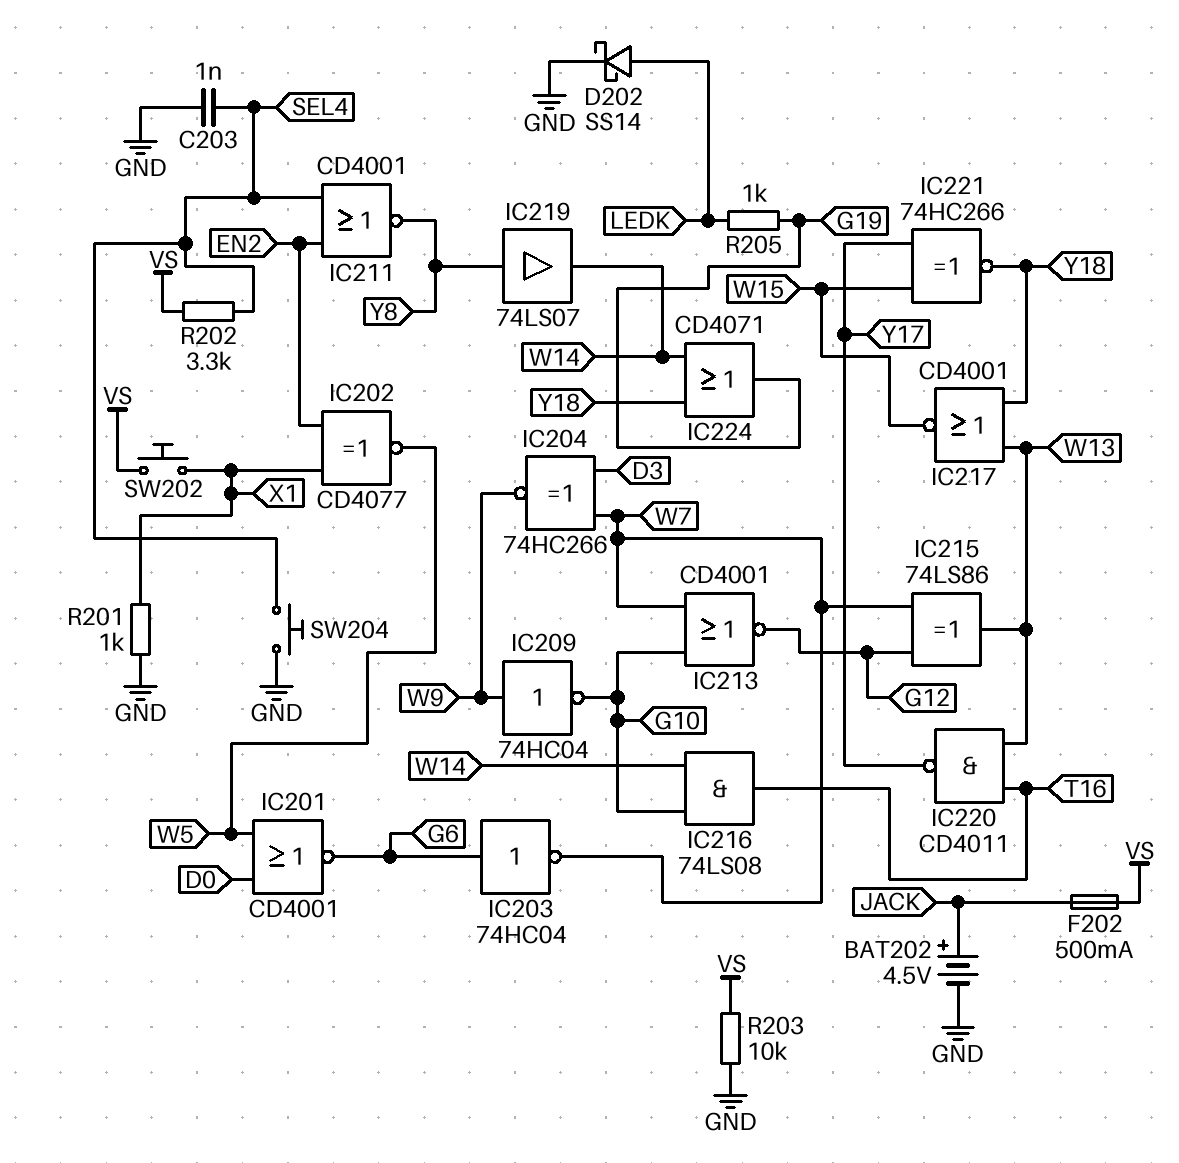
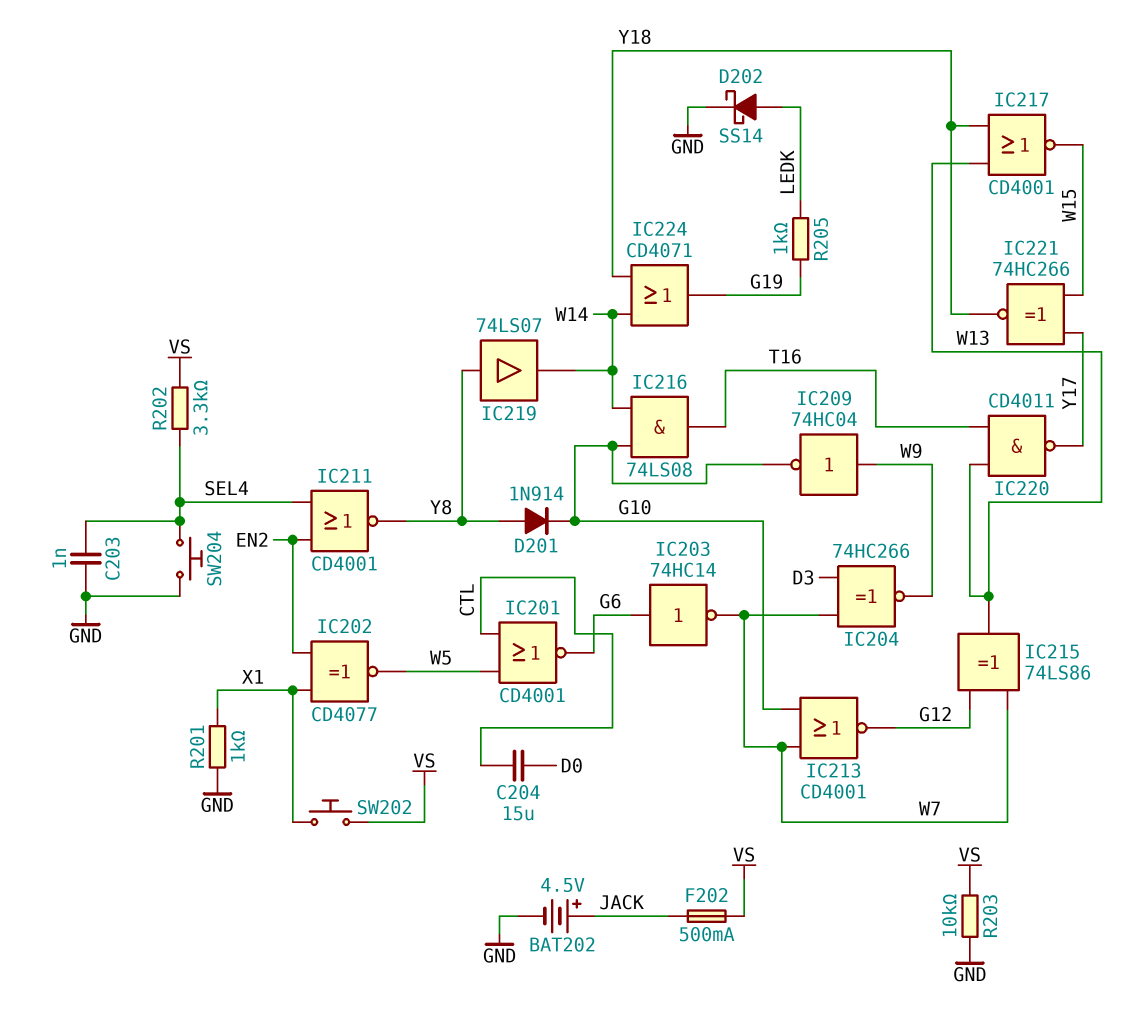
C204: none -> 15uF (CTL, D0)
D201: none -> diode 1N914 (A Y8, K G10)
IC201: NOR CD4001 (in D0, in W5, out G6) -> NOR CD4001 (in CTL, in W5, out G6)
IC203: NOT 74HC04 (in G6, out W7) -> NOT 74HC14 (in G6, out W7)

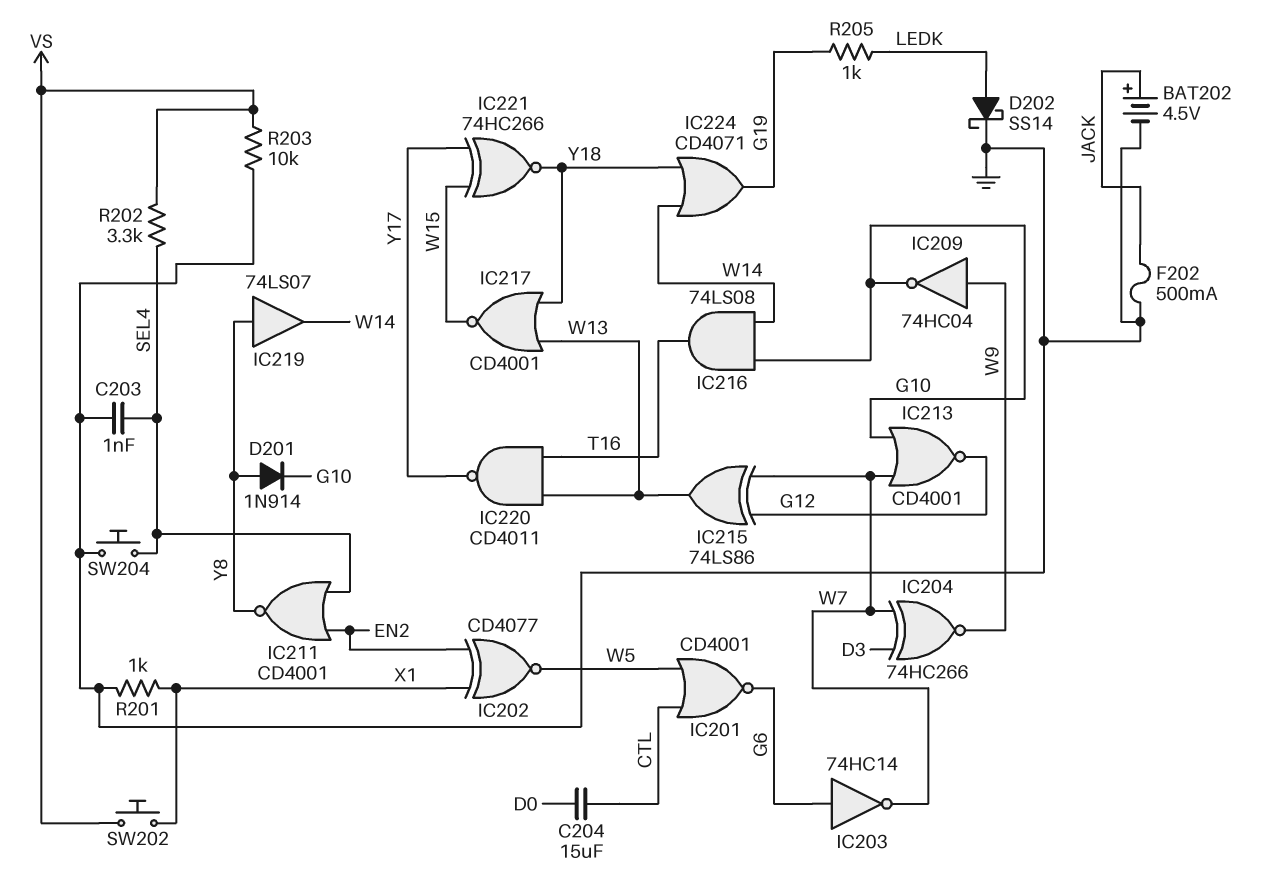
F202: 500mA (JACK, VS) -> 500mA (GND, JACK)

